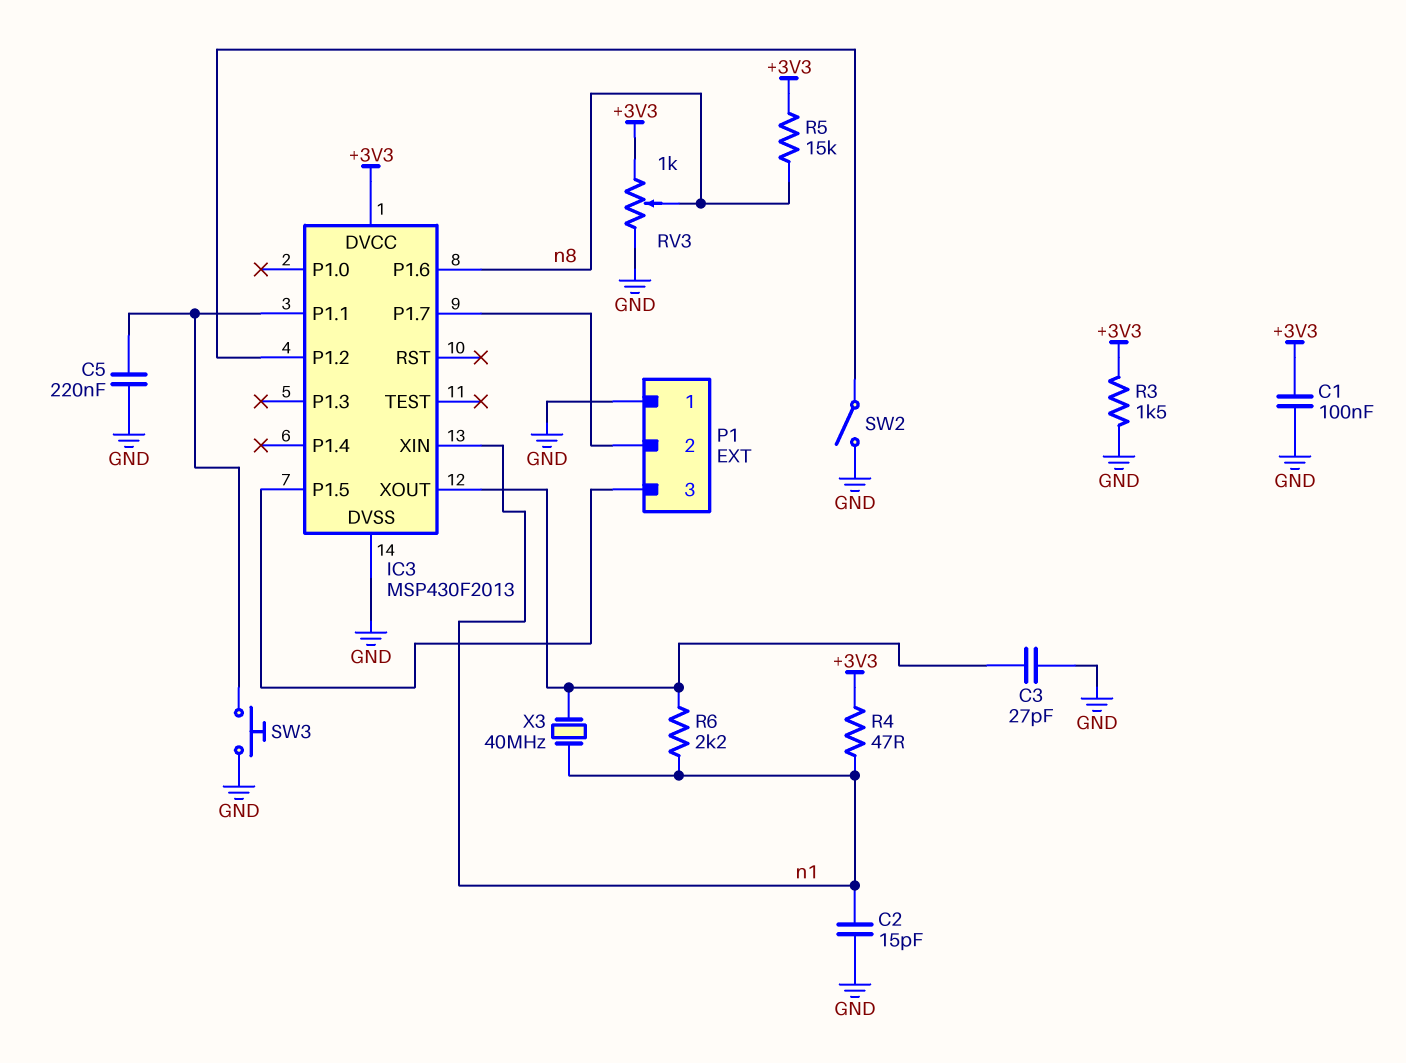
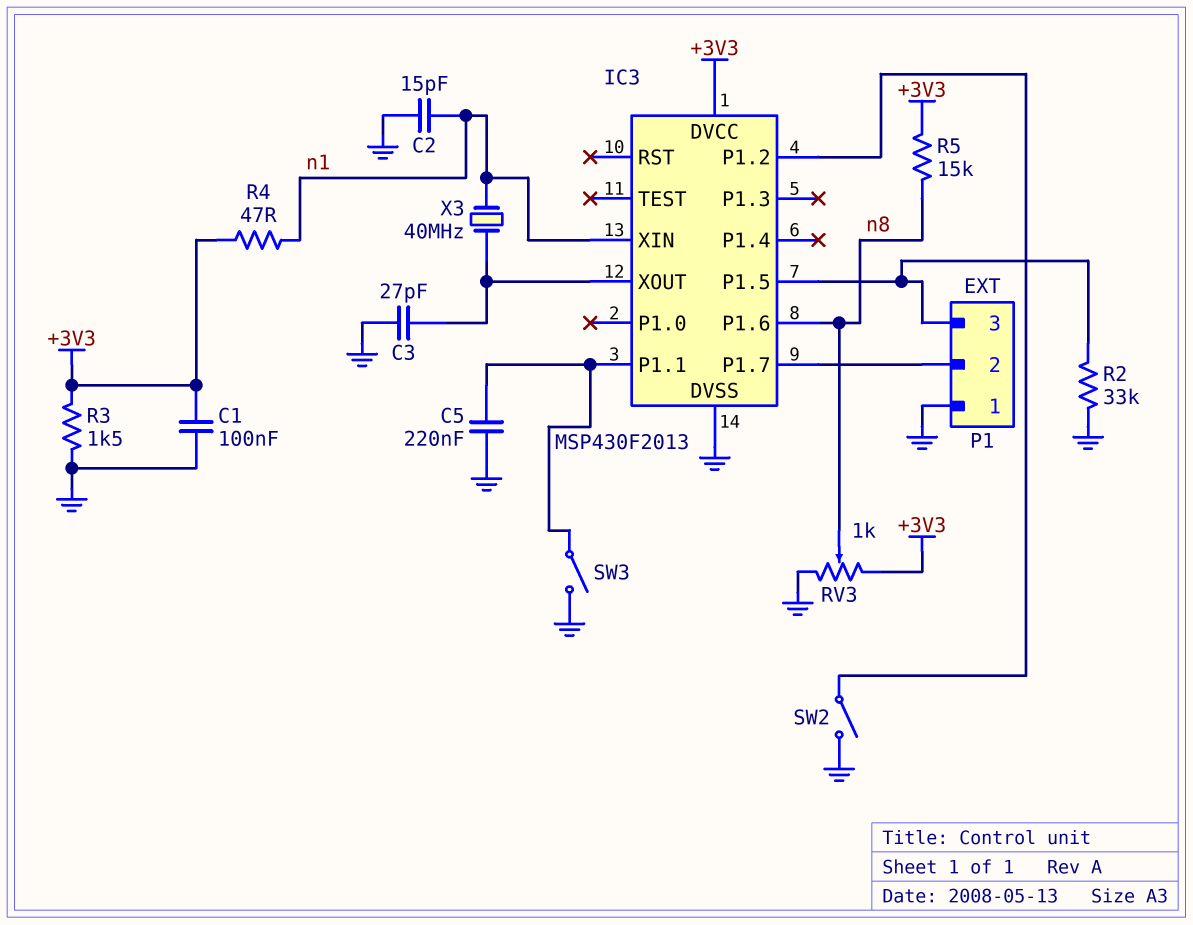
R2: none -> 33k (GND, IC3/P1.5)
R6: 2.2k (IC3/XOUT, n1) -> none
SW3: button (GND, IC3/P1.1) -> switch (GND, IC3/P1.1)

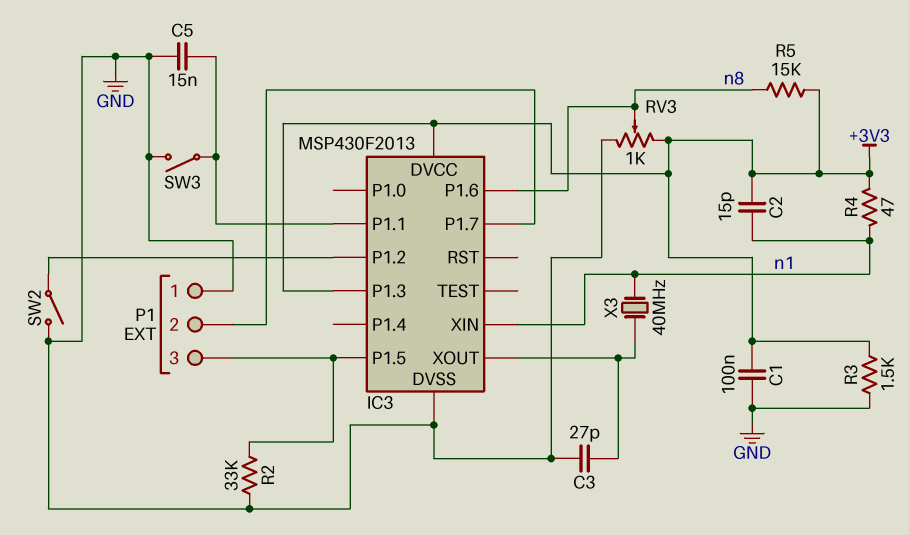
C2: 15pF (GND, n1) -> 15pF (+3V3, n1)
C5: 220nF (GND, IC3/P1.1) -> 15nF (GND, IC3/P1.1)
IC3 pin P1.3: none -> +3V3

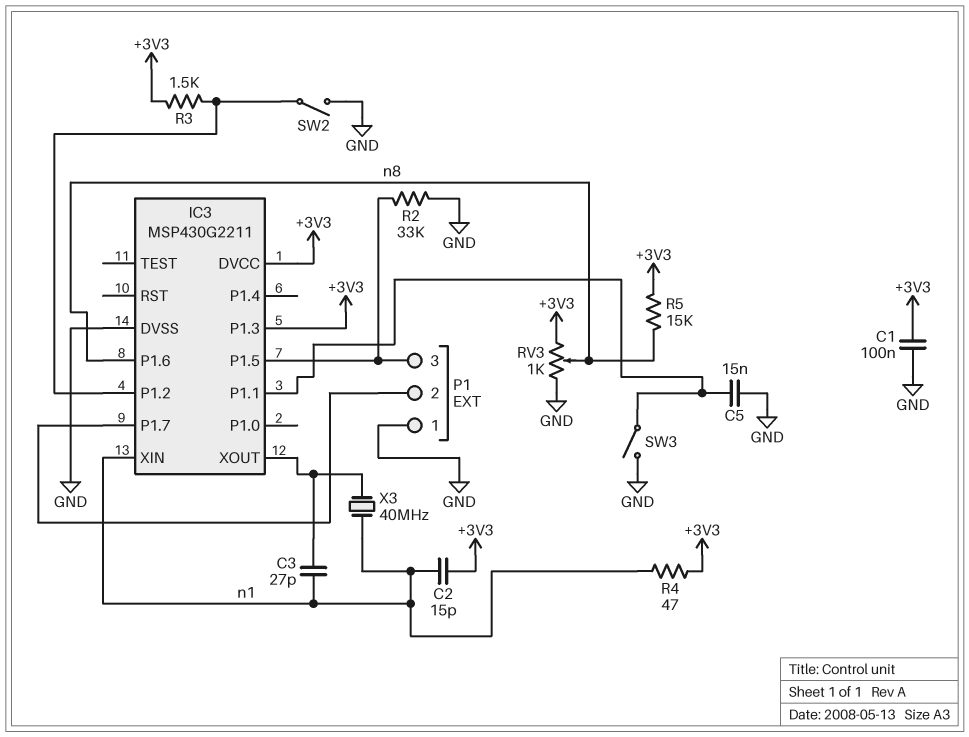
C3: 27pF (GND, IC3/XOUT) -> 27pF (IC3/XOUT, n1)
IC3: MSP430F2013 -> MSP430G2211
R3: 1.5k (+3V3, GND) -> 1.5k (+3V3, IC3/P1.2)

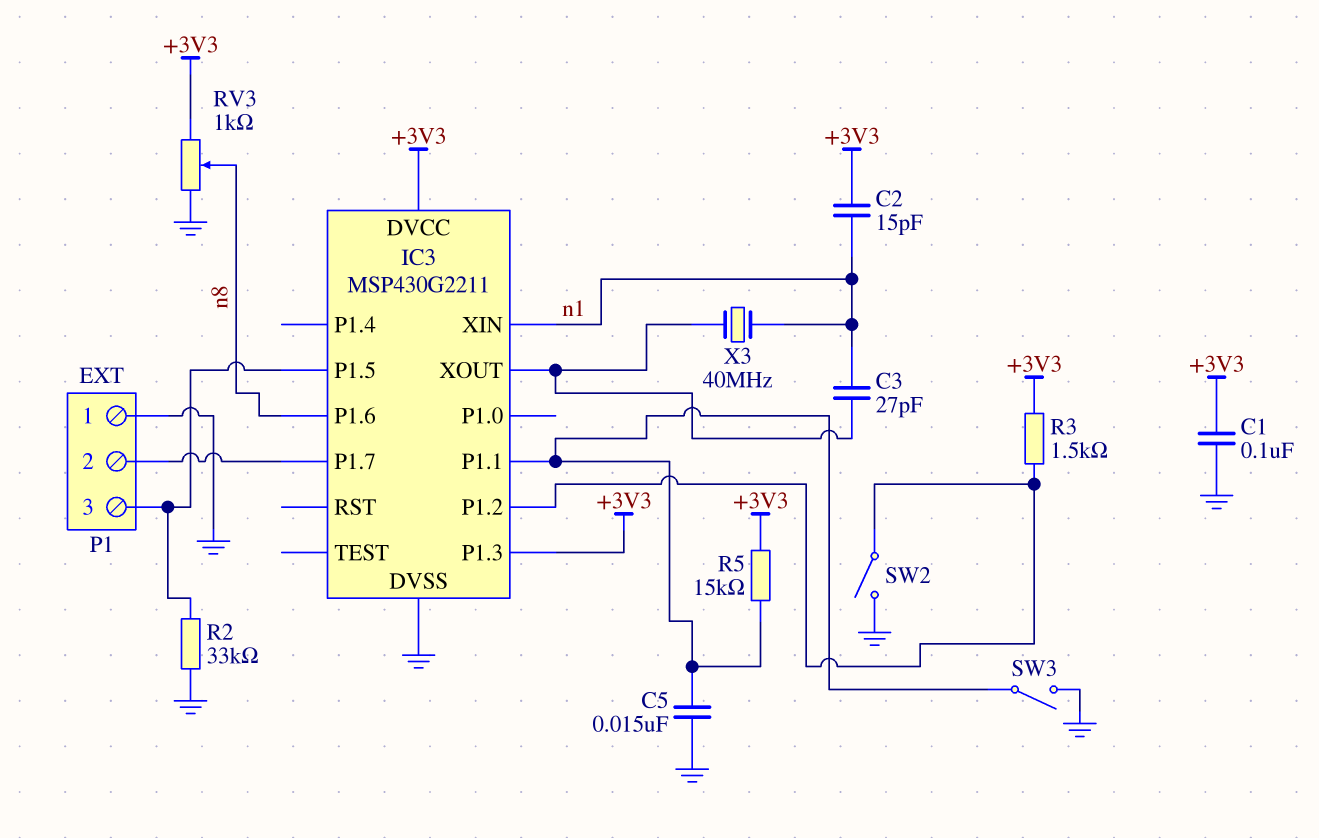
R4: 47 (+3V3, n1) -> none
R5: 15k (+3V3, n8) -> 15k (+3V3, IC3/P1.1)

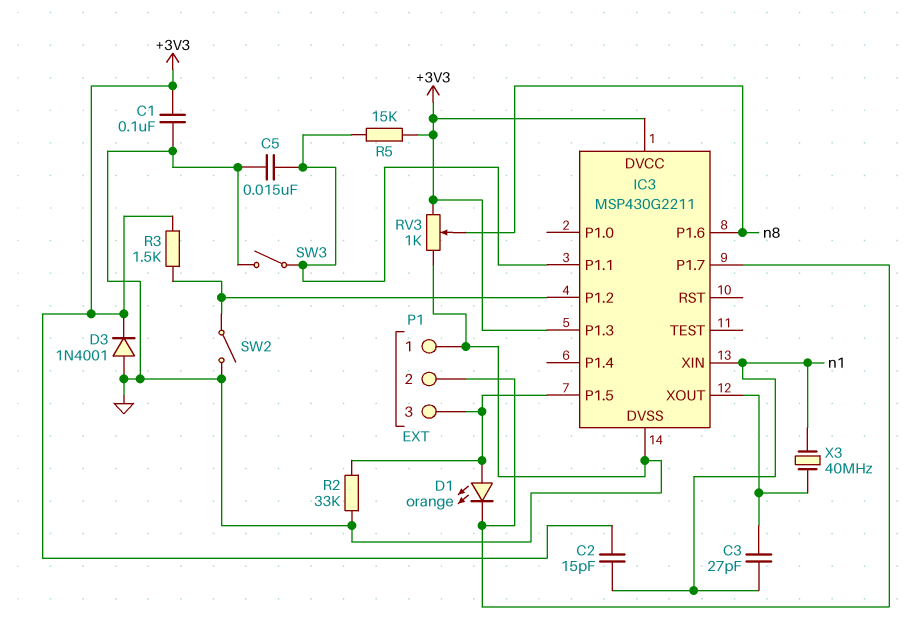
D1: none -> LED orange (A IC3/P1.5, K IC3/P1.7)
D3: none -> diode 1N4001 (A GND, K +3V3)

